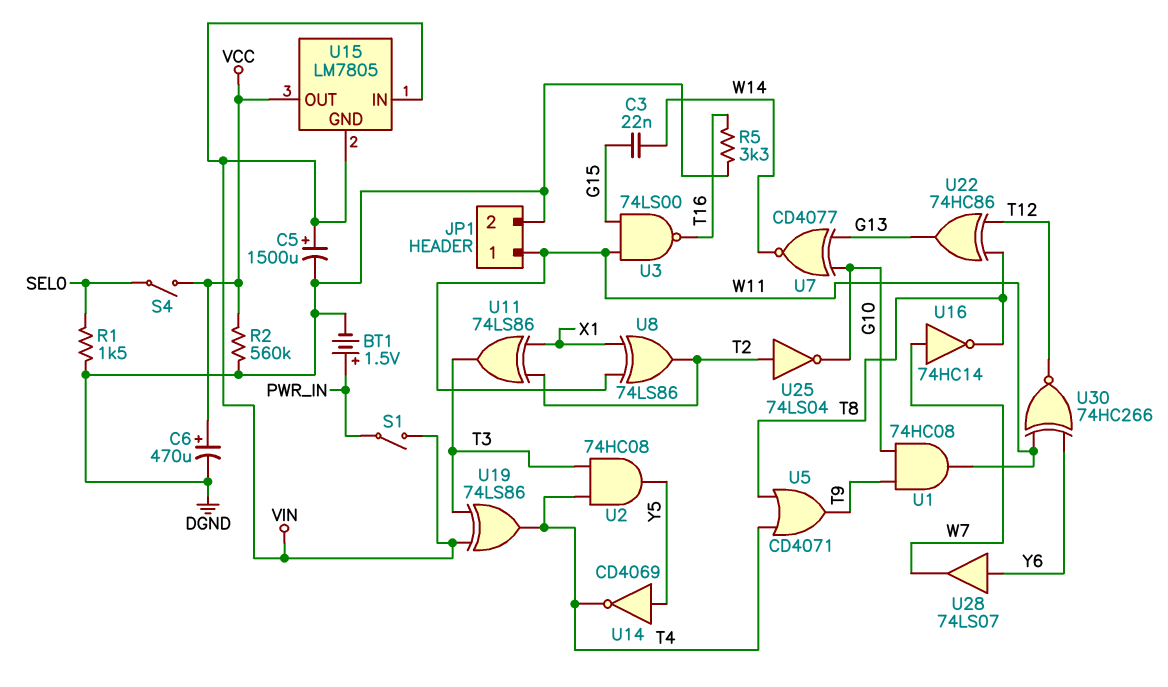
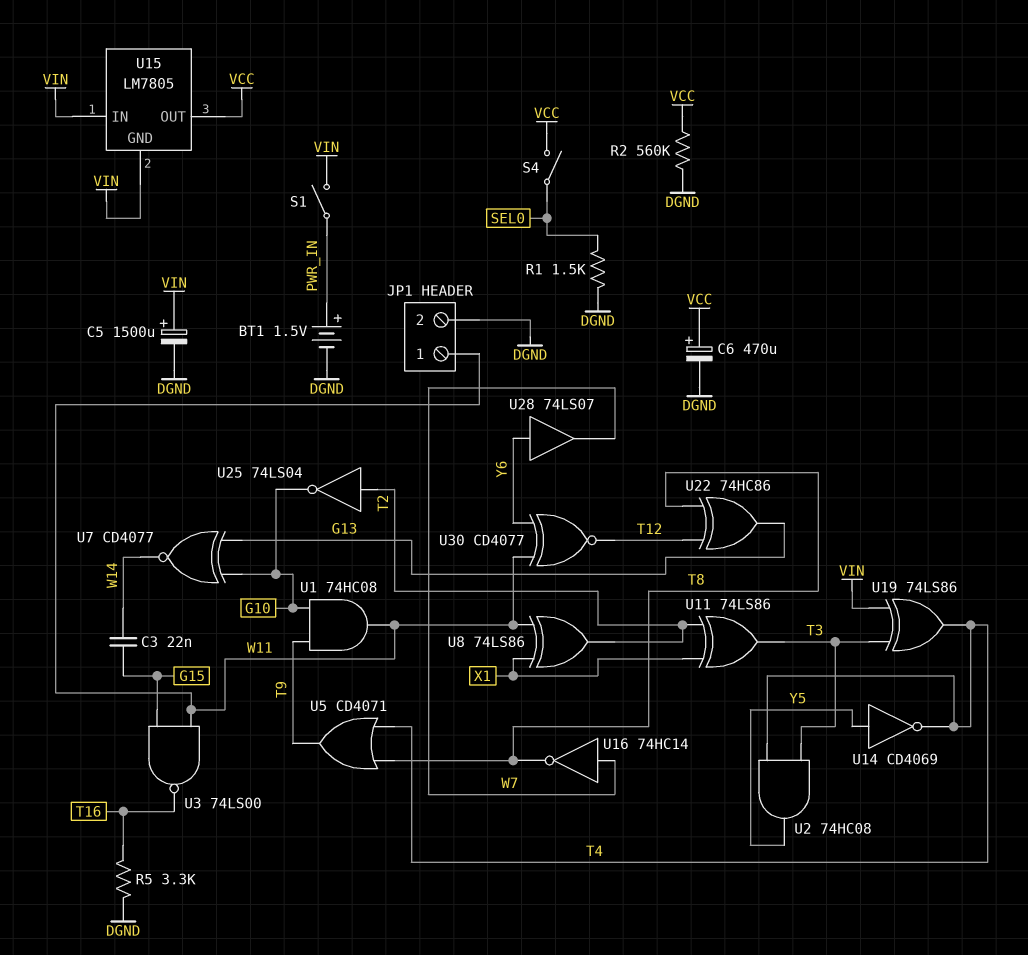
U30: XNOR 74HC266 (in W11, in Y6, out T12) -> XNOR CD4077 (in W11, in Y6, out T12)

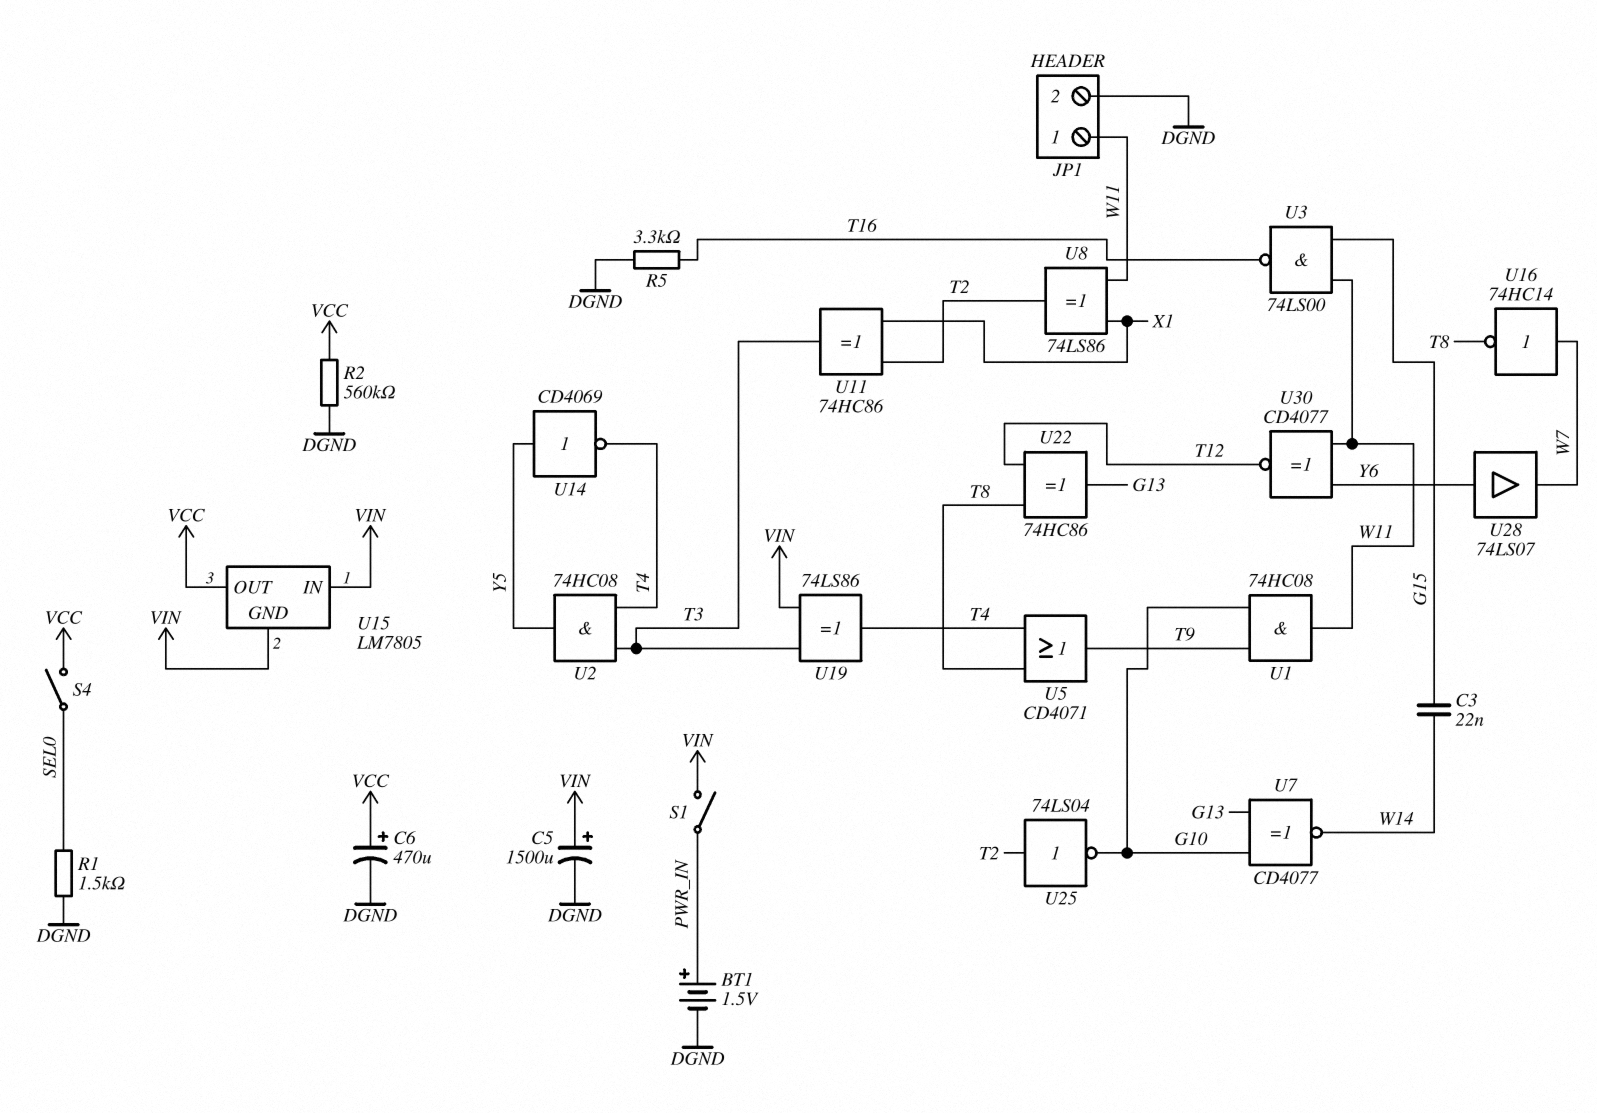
U11: XOR 74LS86 (in T2, in X1, out T3) -> XOR 74HC86 (in T2, in X1, out T3)

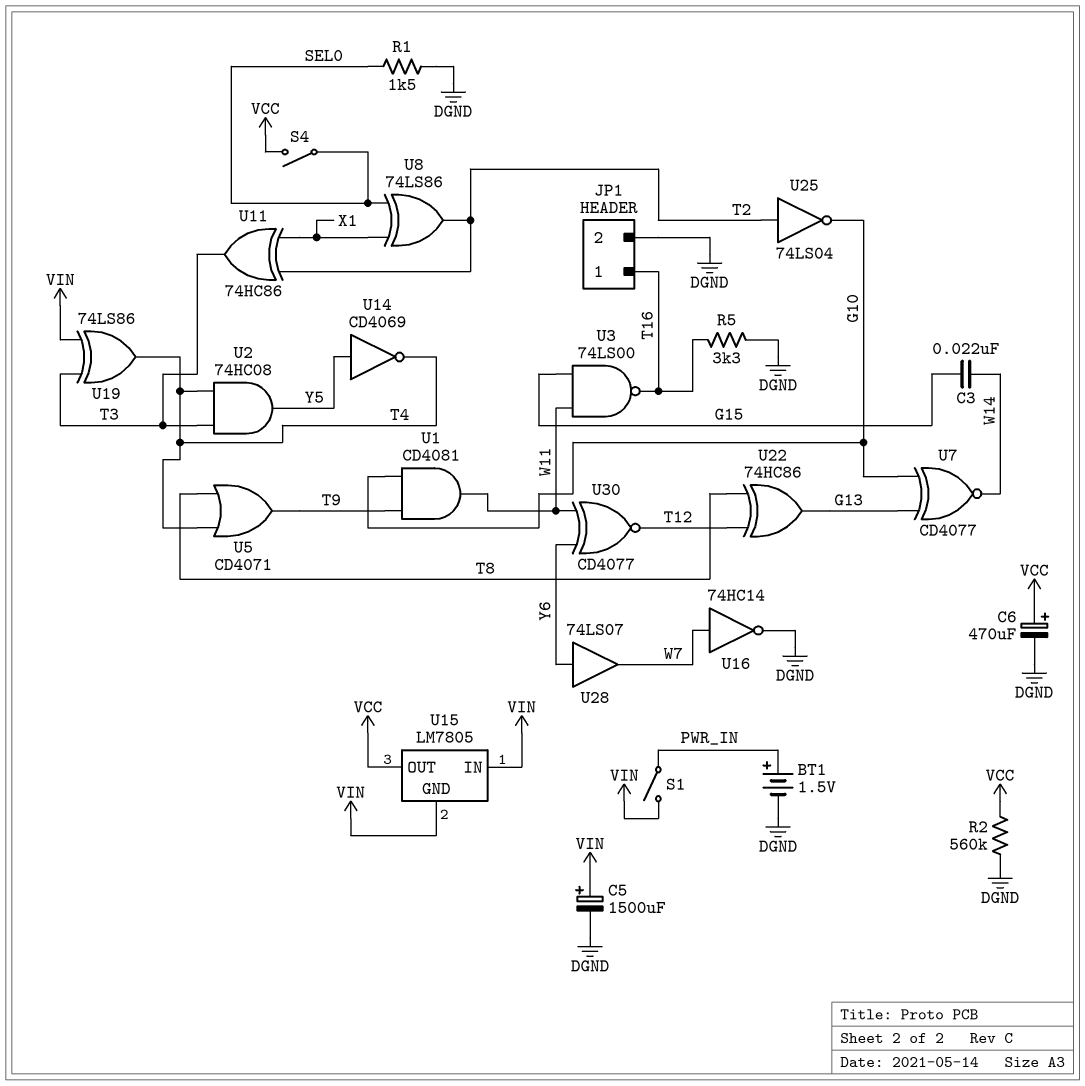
JP1 pin 1: W11 -> T16
U1: AND 74HC08 (in G10, in T9, out W11) -> AND CD4081 (in G10, in T9, out W11)
U8: XOR 74LS86 (in W11, in X1, out T2) -> XOR 74LS86 (in SEL0, in X1, out T2)
U16: NOT 74HC14 (in W7, out T8) -> NOT 74HC14 (in W7, out DGND)

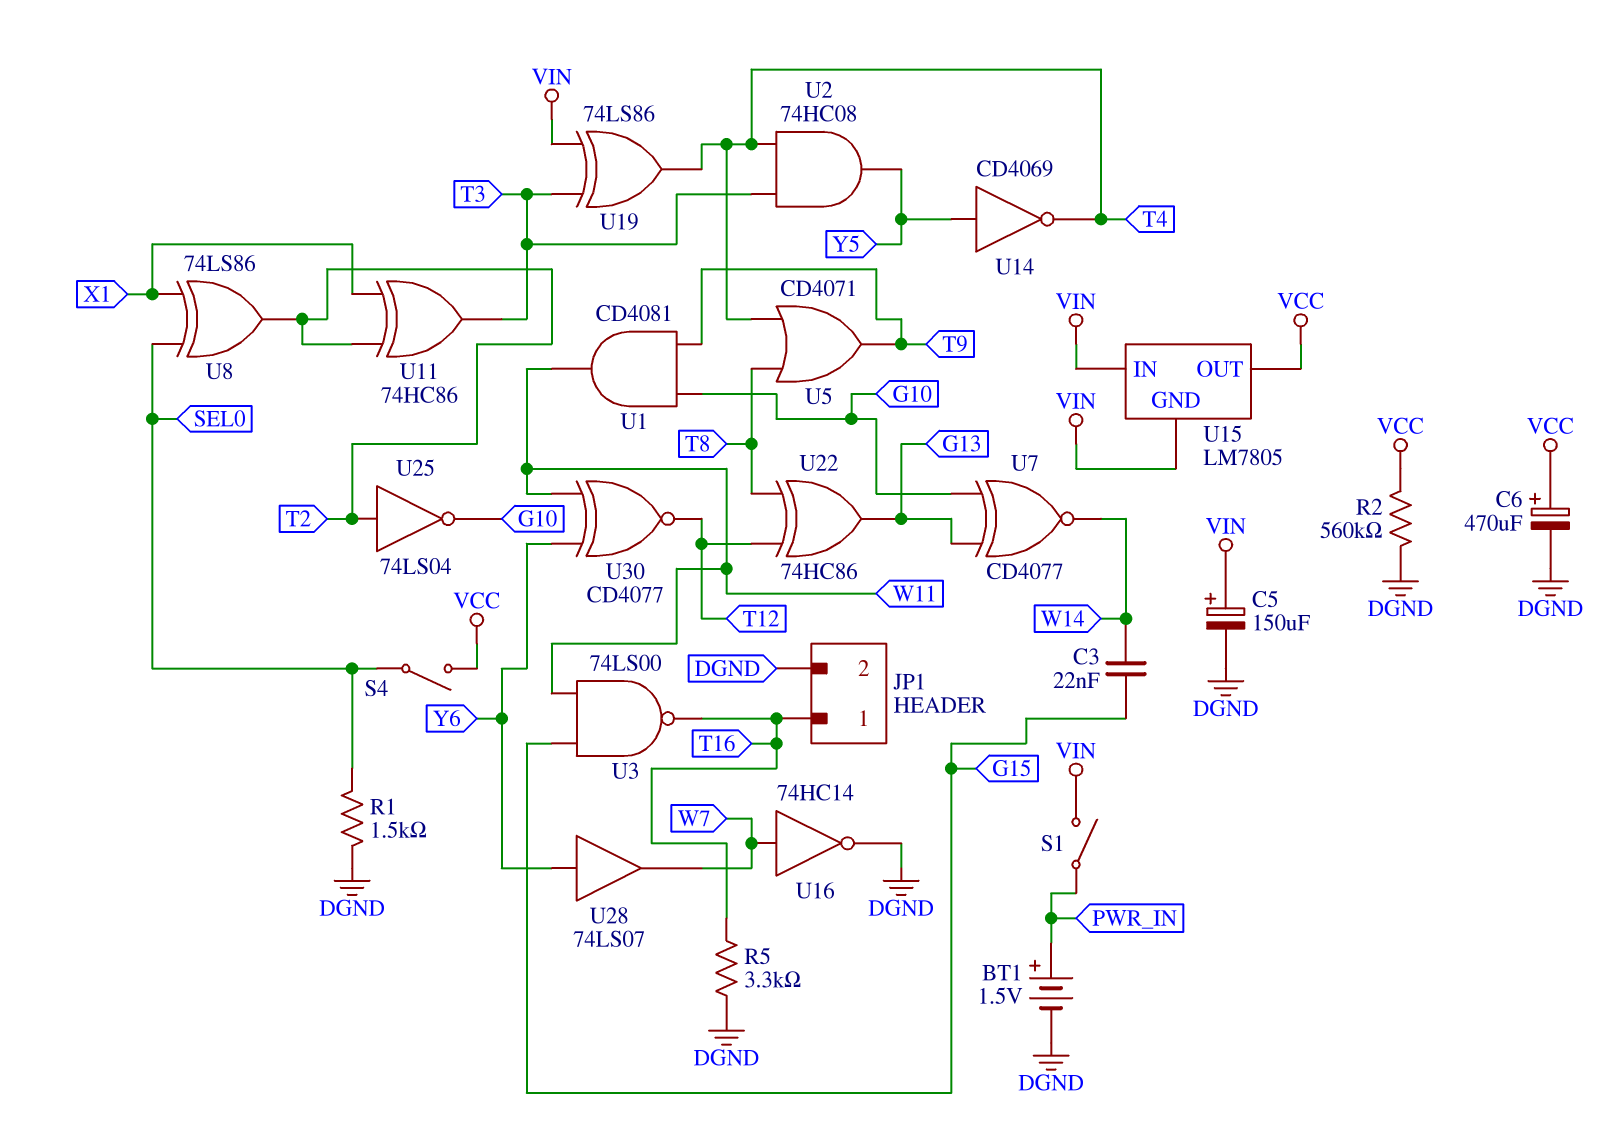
C5: 1500uF (plus VIN, minus DGND) -> 150uF (plus VIN, minus DGND)

